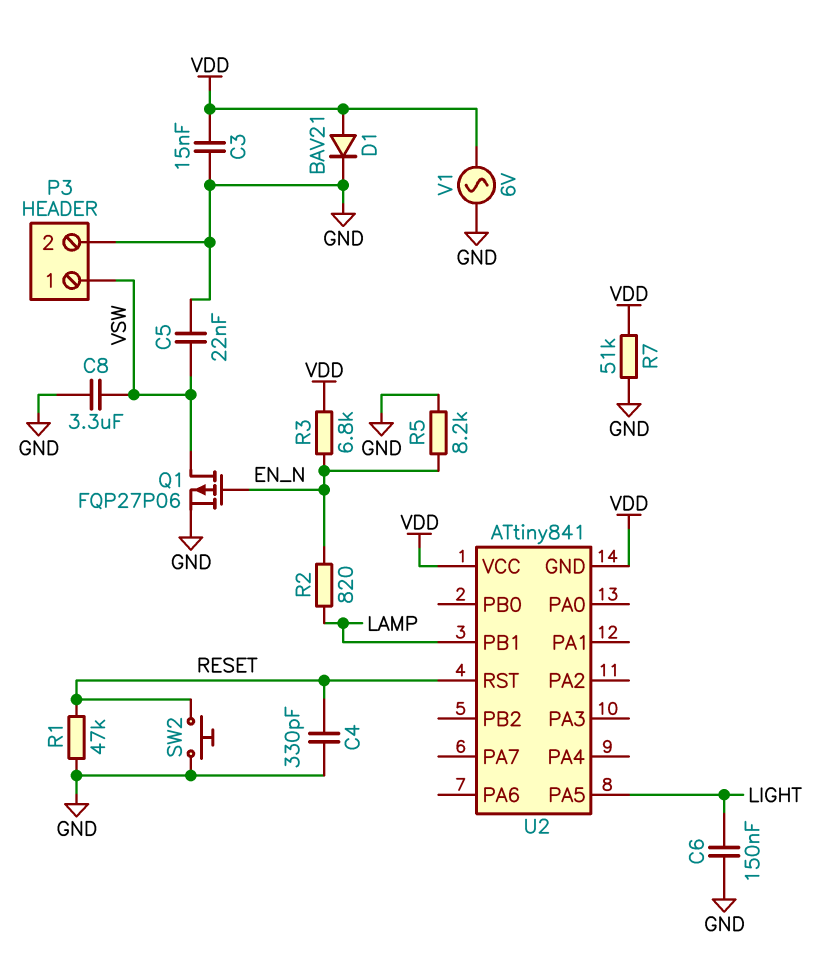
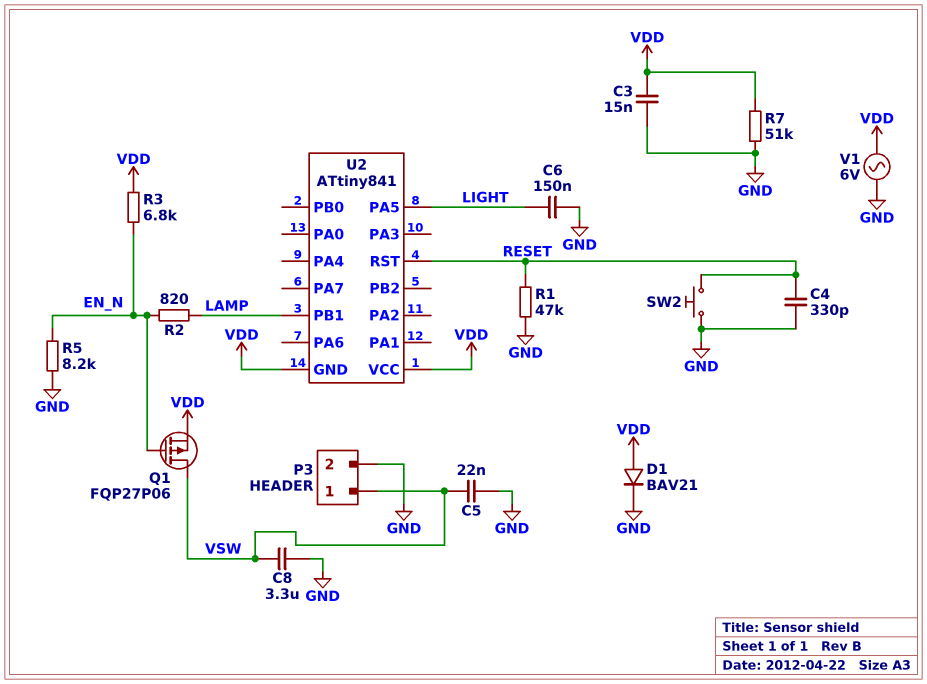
Q1: PMOS FQP27P06 (G EN_N, D VSW, S GND) -> PMOS FQP27P06 (G EN_N, D VSW, S VDD)

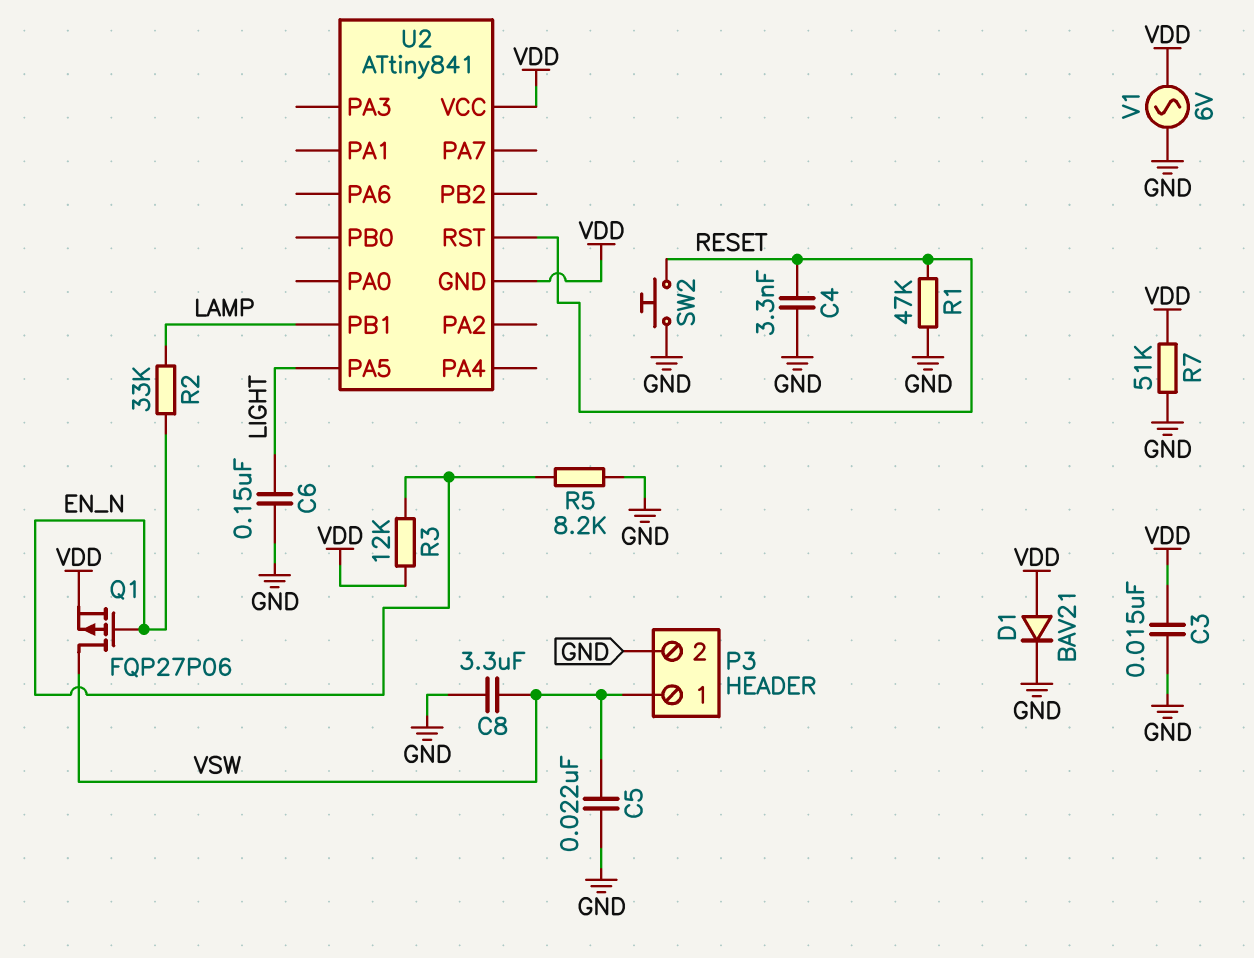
C4: 330pF (GND, RESET) -> 3.3nF (GND, RESET)
R2: 820 (EN_N, LAMP) -> 33k (EN_N, LAMP)
R3: 6.8k (EN_N, VDD) -> 12k (EN_N, VDD)

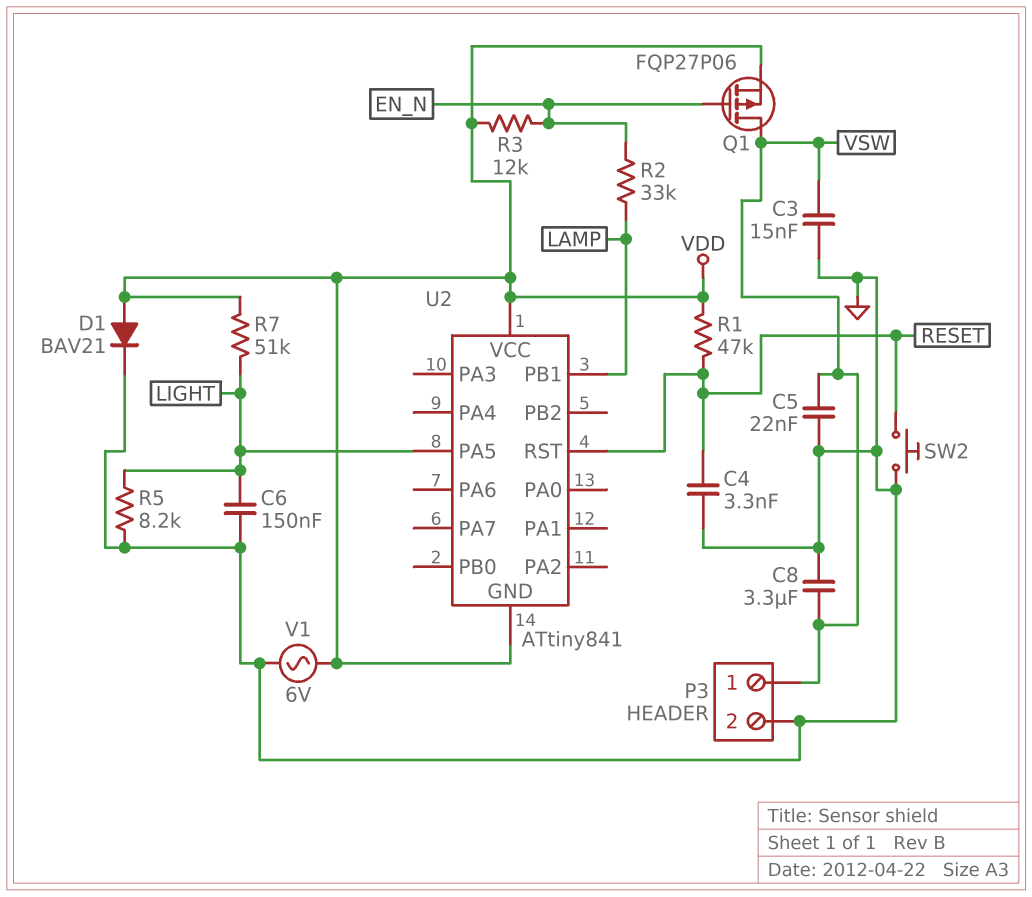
C3: 15nF (GND, VDD) -> 15nF (GND, VSW)
R1: 47k (GND, RESET) -> 47k (RESET, VDD)
R5: 8.2k (EN_N, GND) -> 8.2k (GND, LIGHT)
R7: 51k (GND, VDD) -> 51k (LIGHT, VDD)

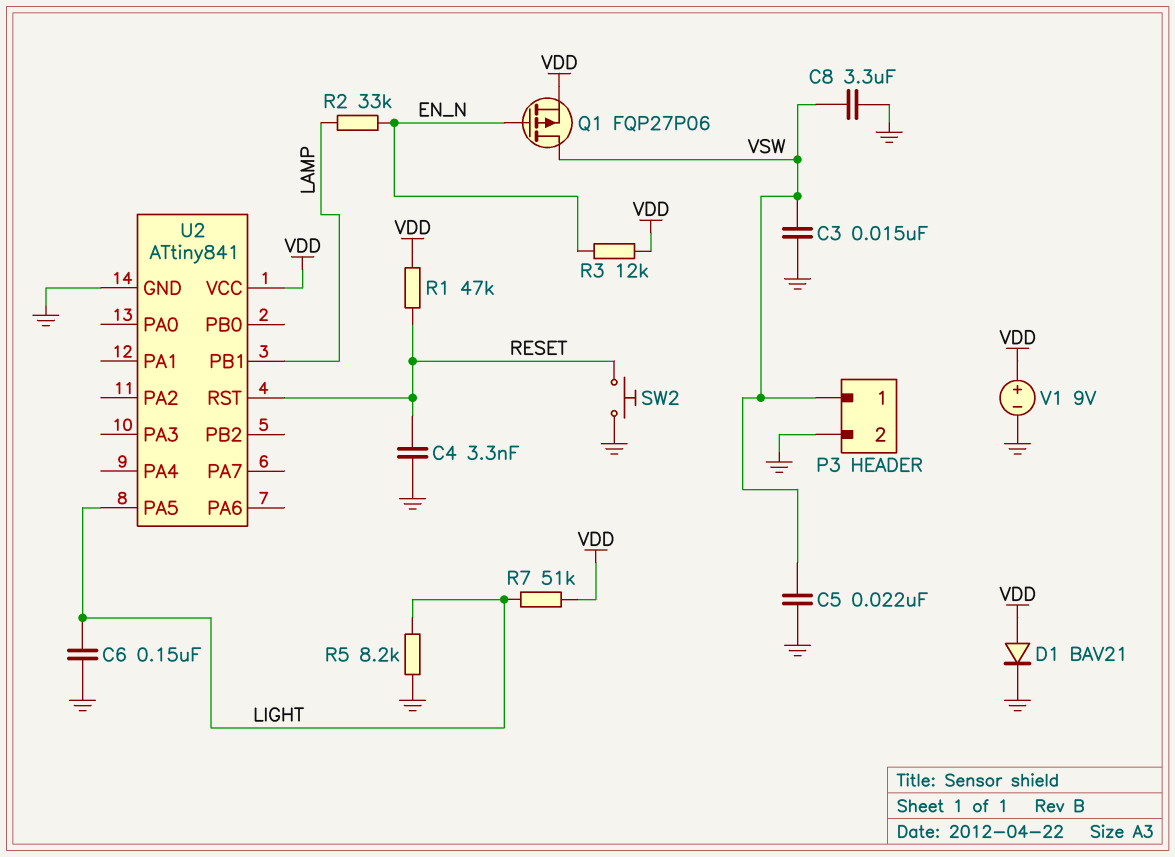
U2 pin GND: VDD -> GND
V1: AC 6V (GND, VDD) -> 9V (plus VDD, minus GND)

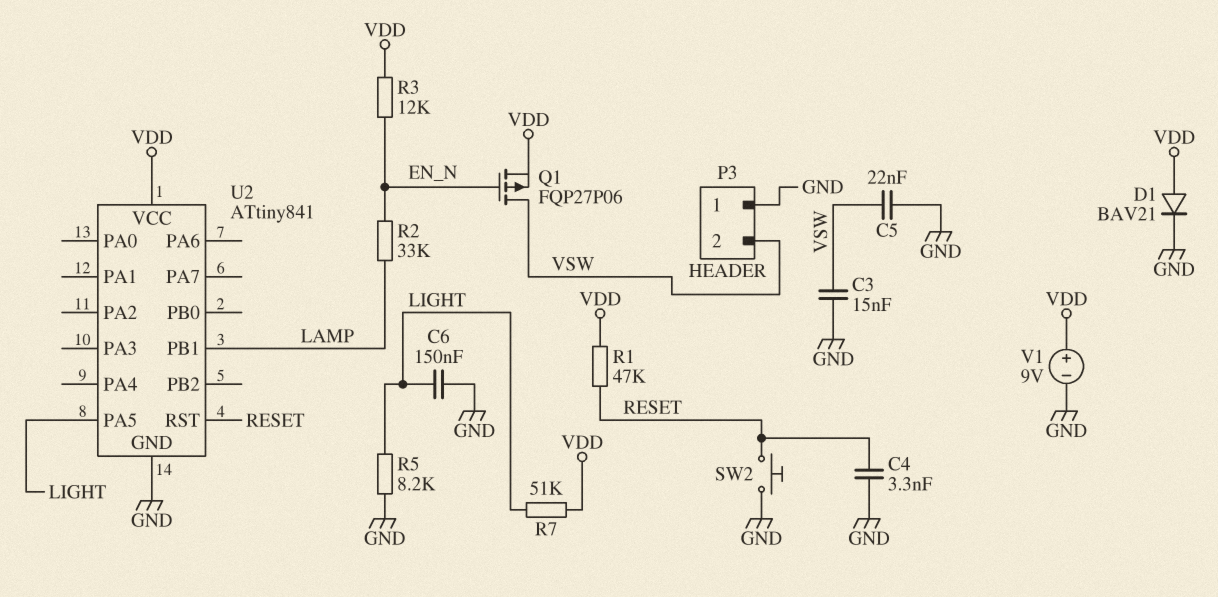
C8: 3.3uF (GND, VSW) -> none
P3 pin 1: VSW -> GND
P3 pin 2: GND -> VSW

